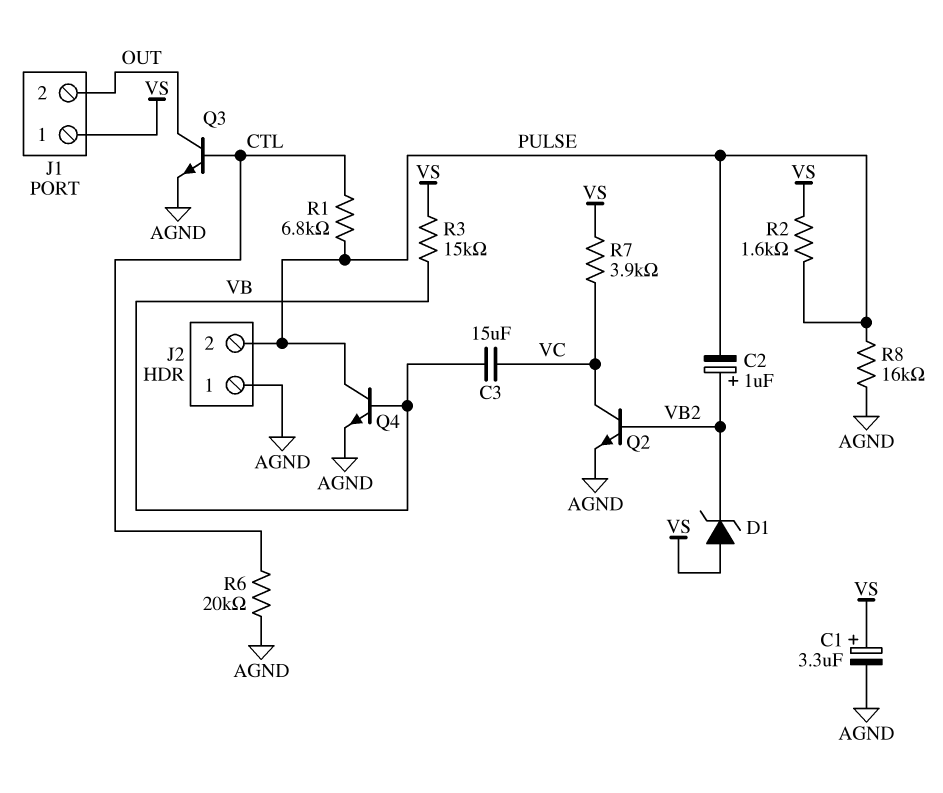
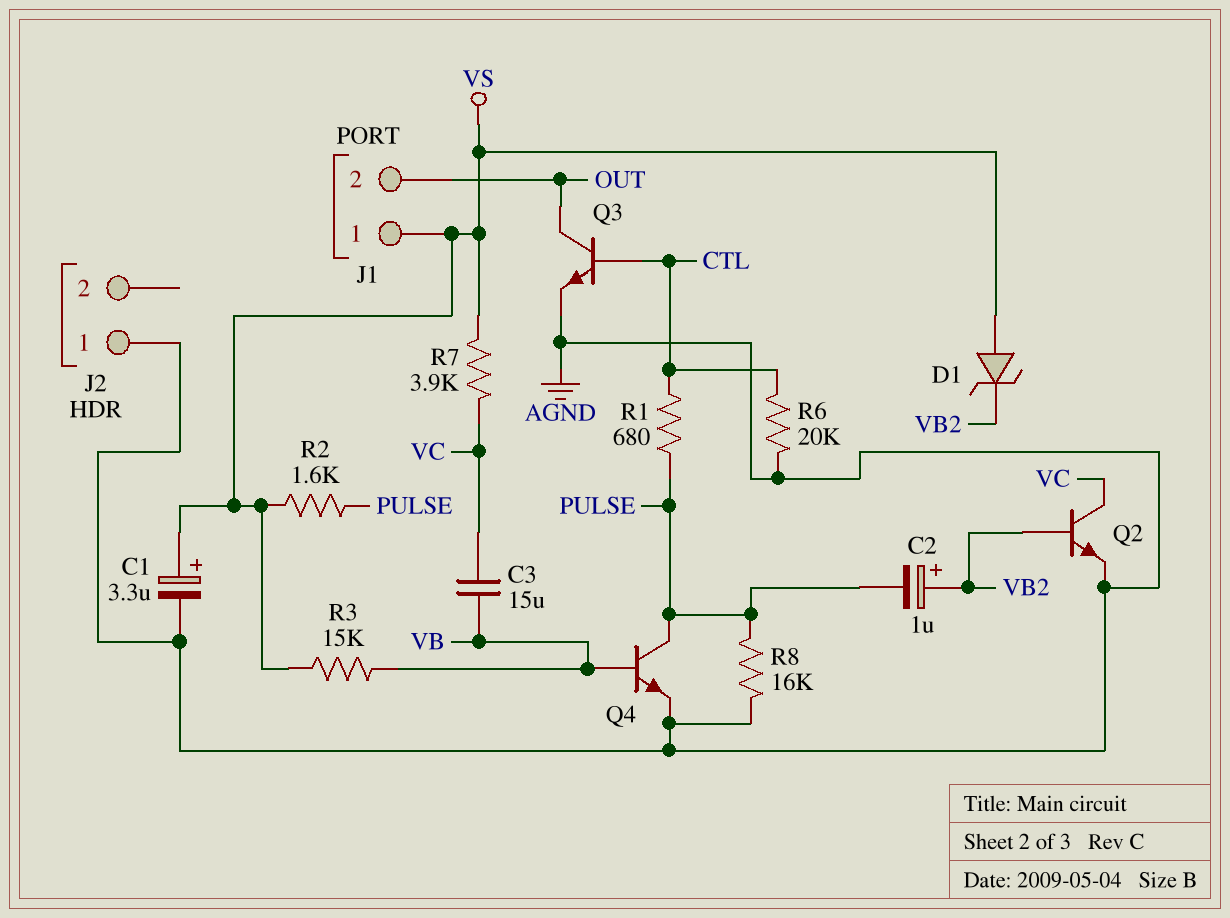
J2 pin 2: PULSE -> none
R1: 6.8k (CTL, PULSE) -> 680 (CTL, PULSE)

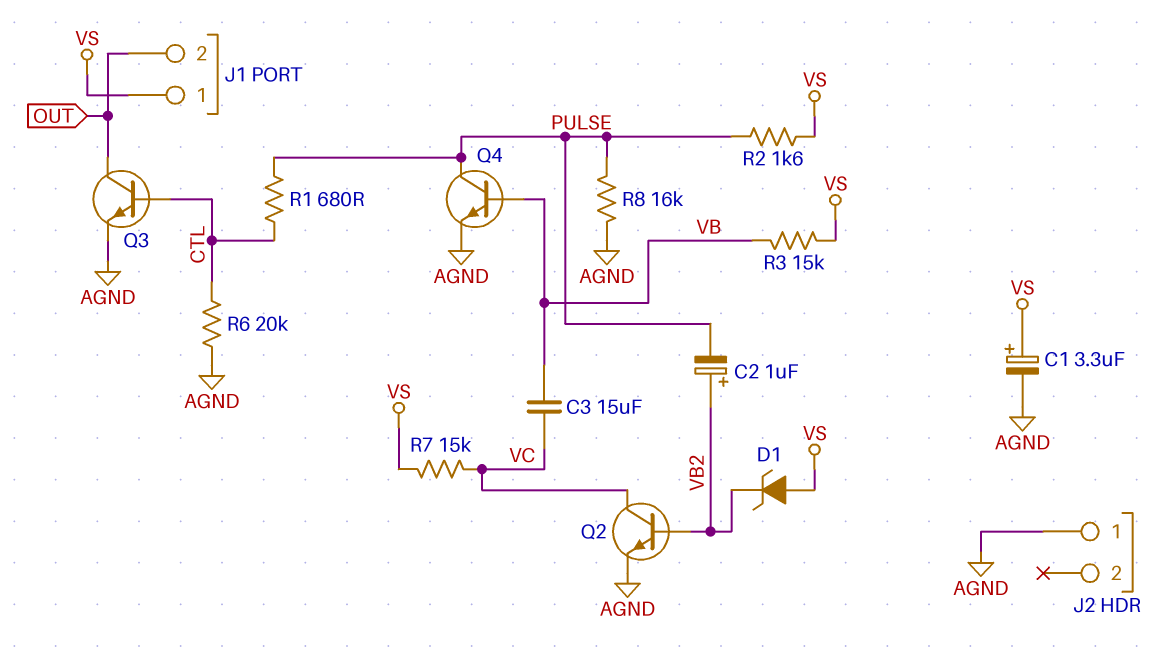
R7: 3.9k (VC, VS) -> 15k (VC, VS)

